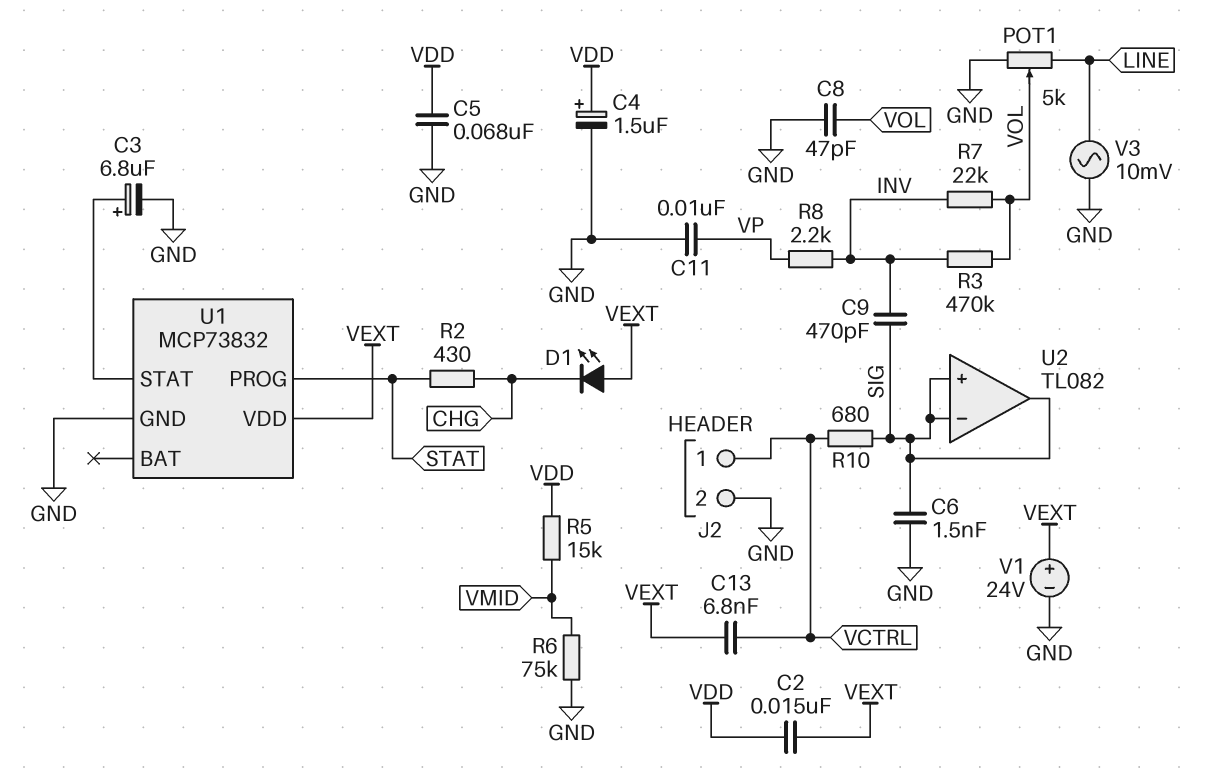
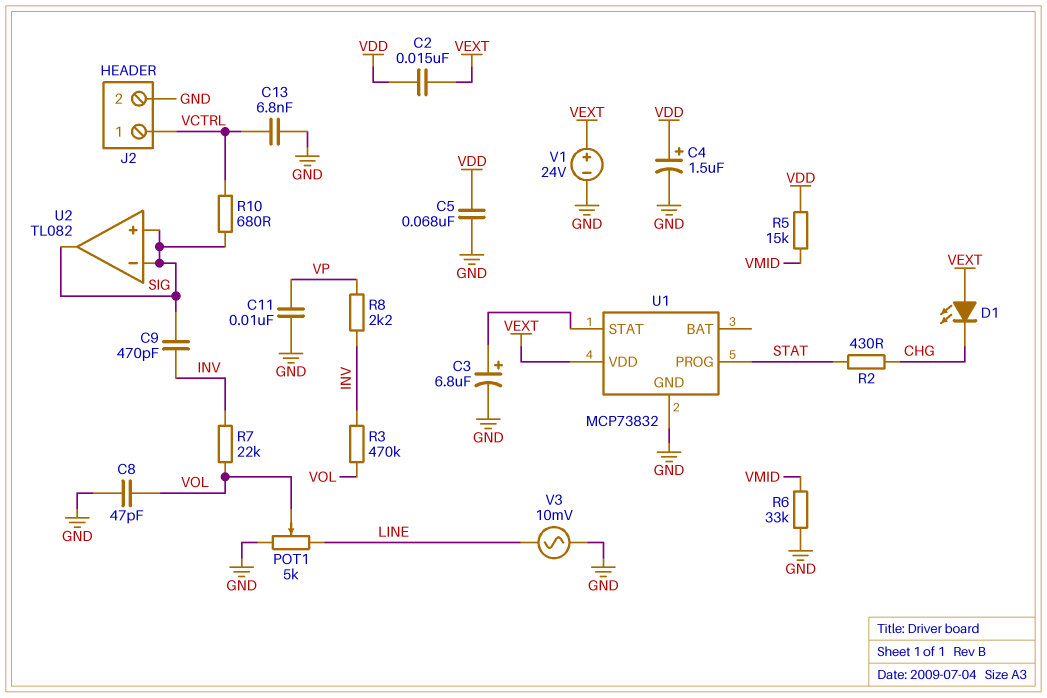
C6: 1.5nF (GND, SIG) -> none
C13: 6.8nF (VCTRL, VEXT) -> 6.8nF (GND, VCTRL)
R6: 75k (GND, VMID) -> 33k (GND, VMID)

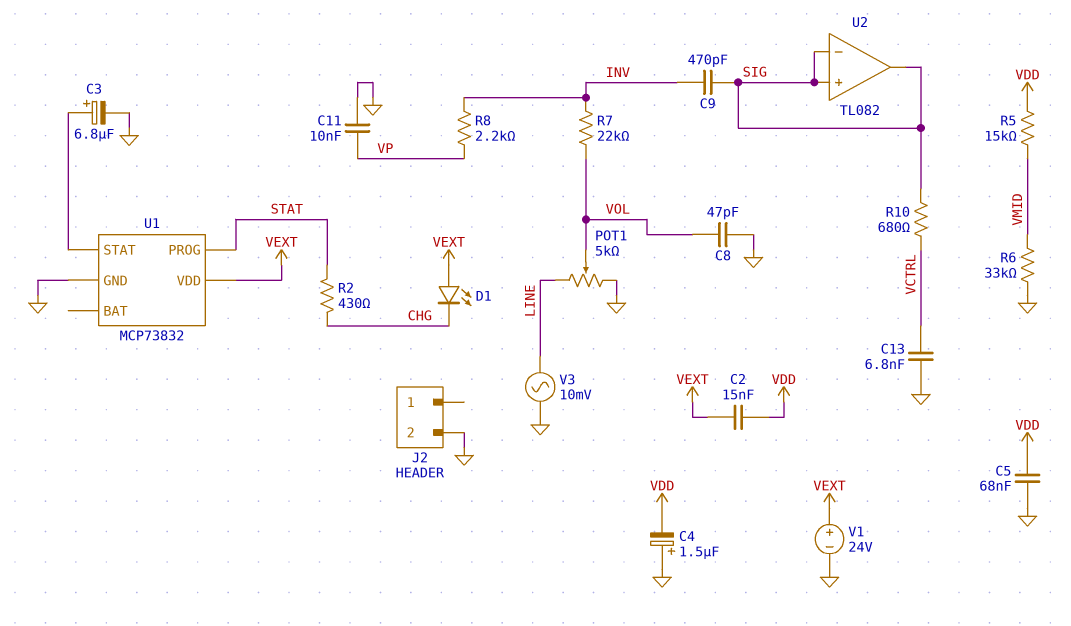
C4: 1.5uF (plus VDD, minus GND) -> 1.5uF (plus GND, minus VDD)
J2 pin 1: VCTRL -> none
R3: 470k (INV, VOL) -> none

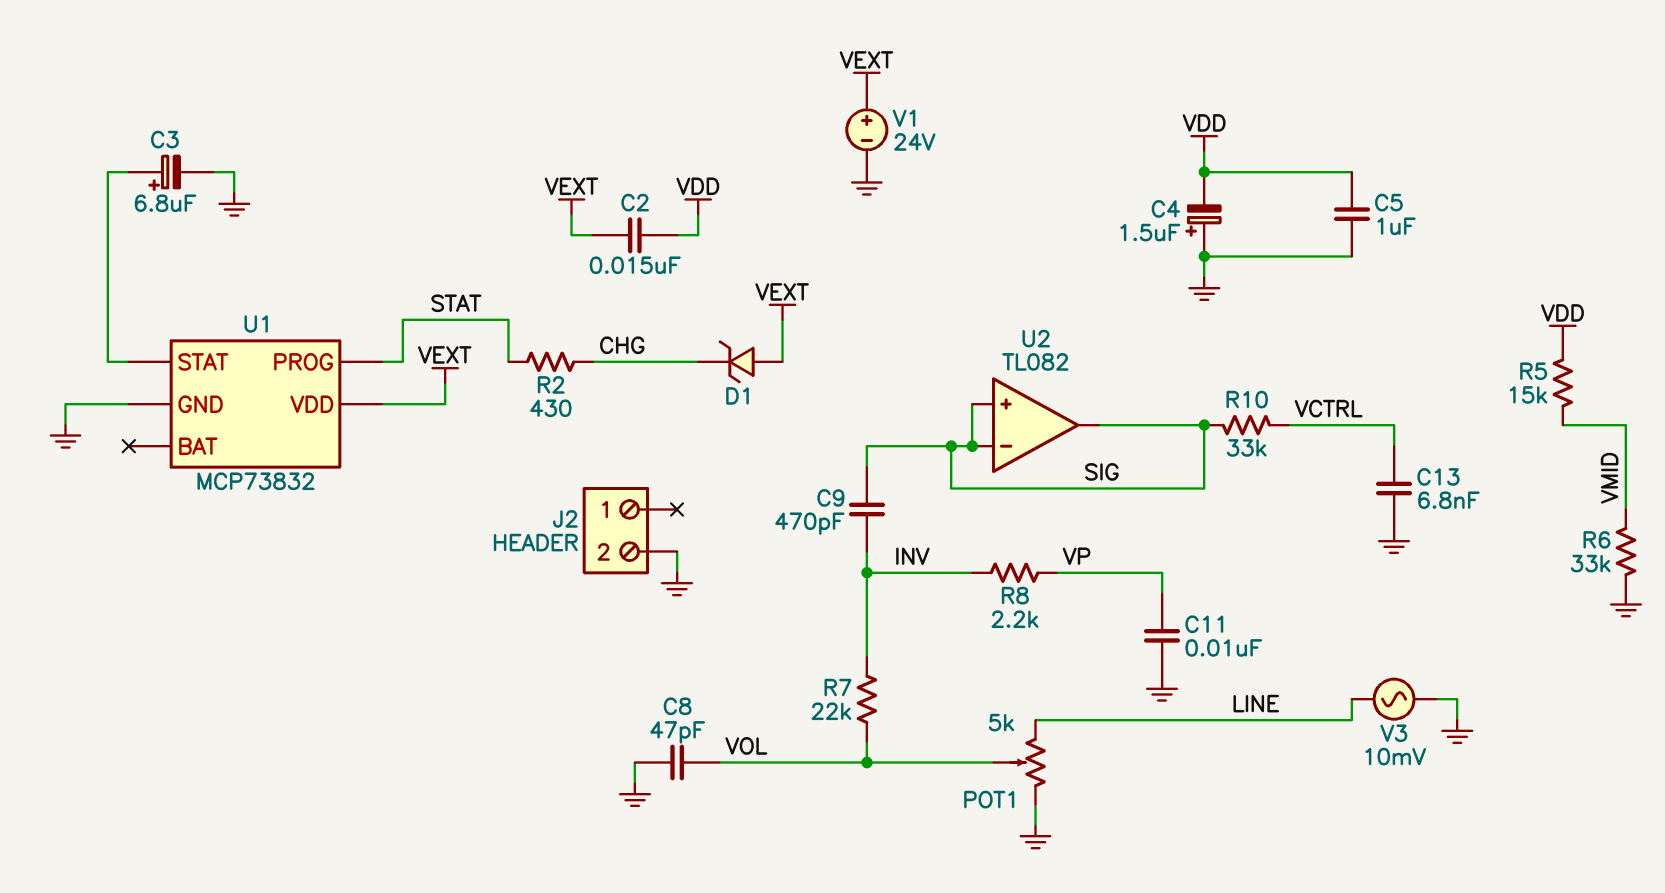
C5: 68nF (GND, VDD) -> 1uF (GND, VDD)
D1: LED (A VEXT, K CHG) -> zener (A VEXT, K CHG)
R10: 680 (SIG, VCTRL) -> 33k (SIG, VCTRL)

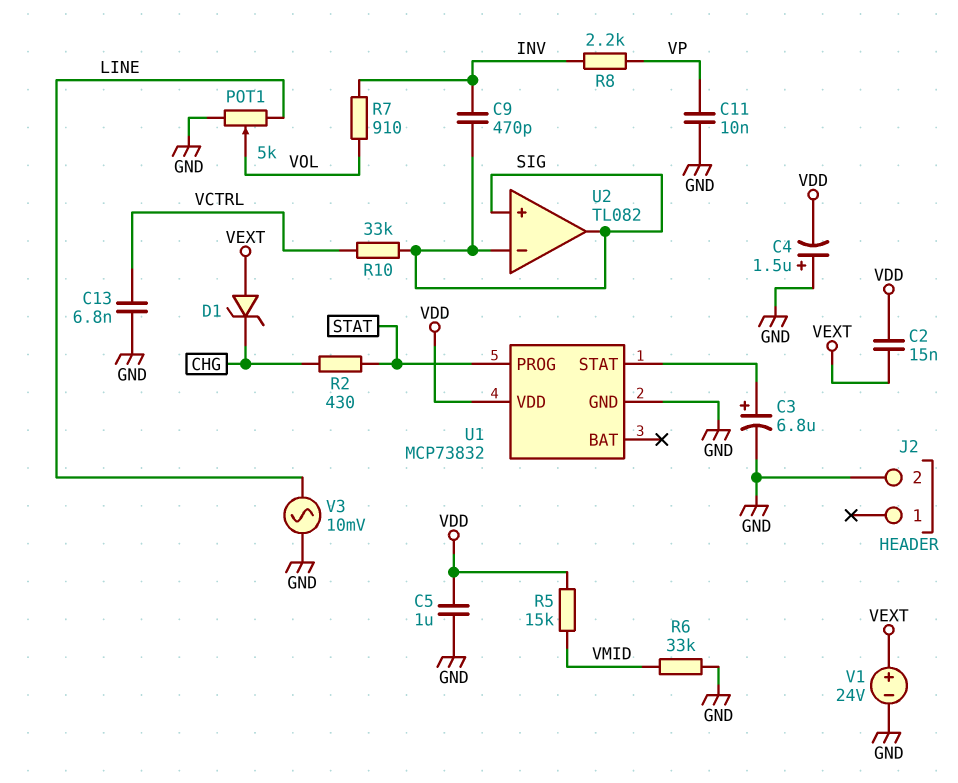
C8: 47pF (GND, VOL) -> none
R7: 22k (INV, VOL) -> 910 (INV, VOL)
U1 pin VDD: VEXT -> VDD

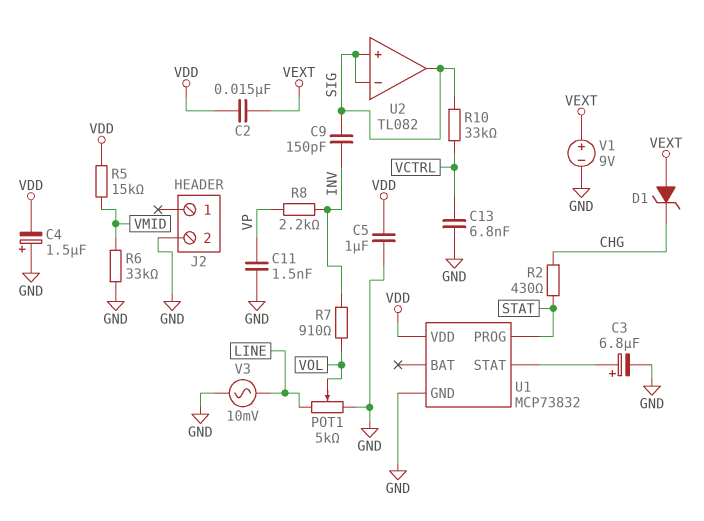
C9: 470pF (INV, SIG) -> 150pF (INV, SIG)
C11: 10nF (GND, VP) -> 1.5nF (GND, VP)
V1: 24V (plus VEXT, minus GND) -> 9V (plus VEXT, minus GND)

